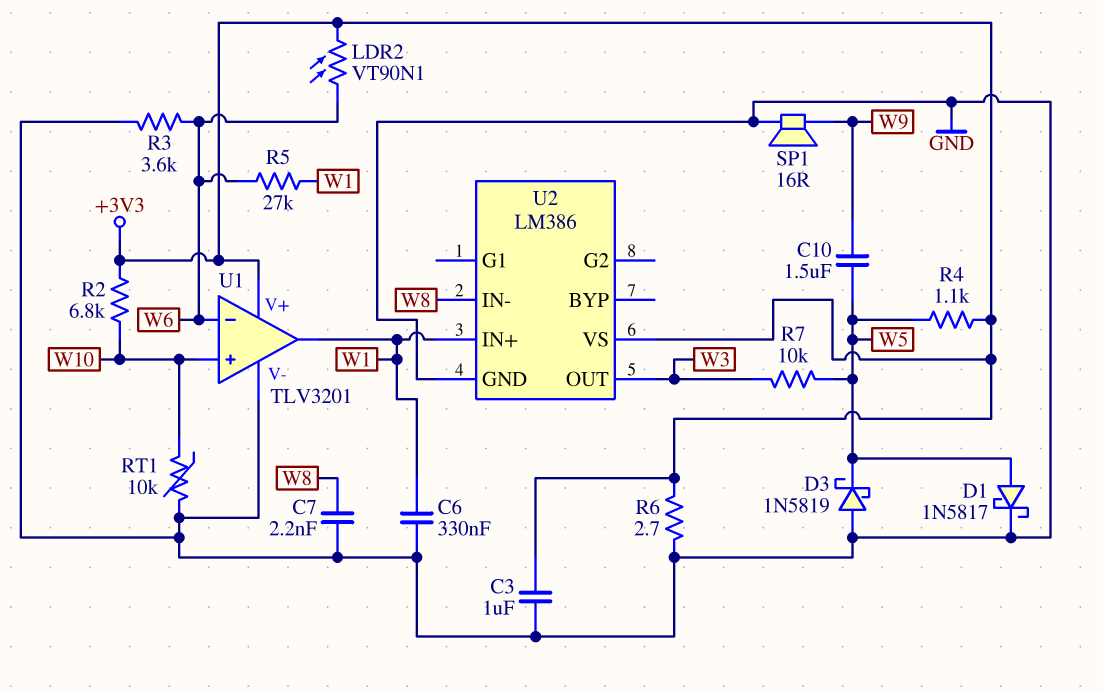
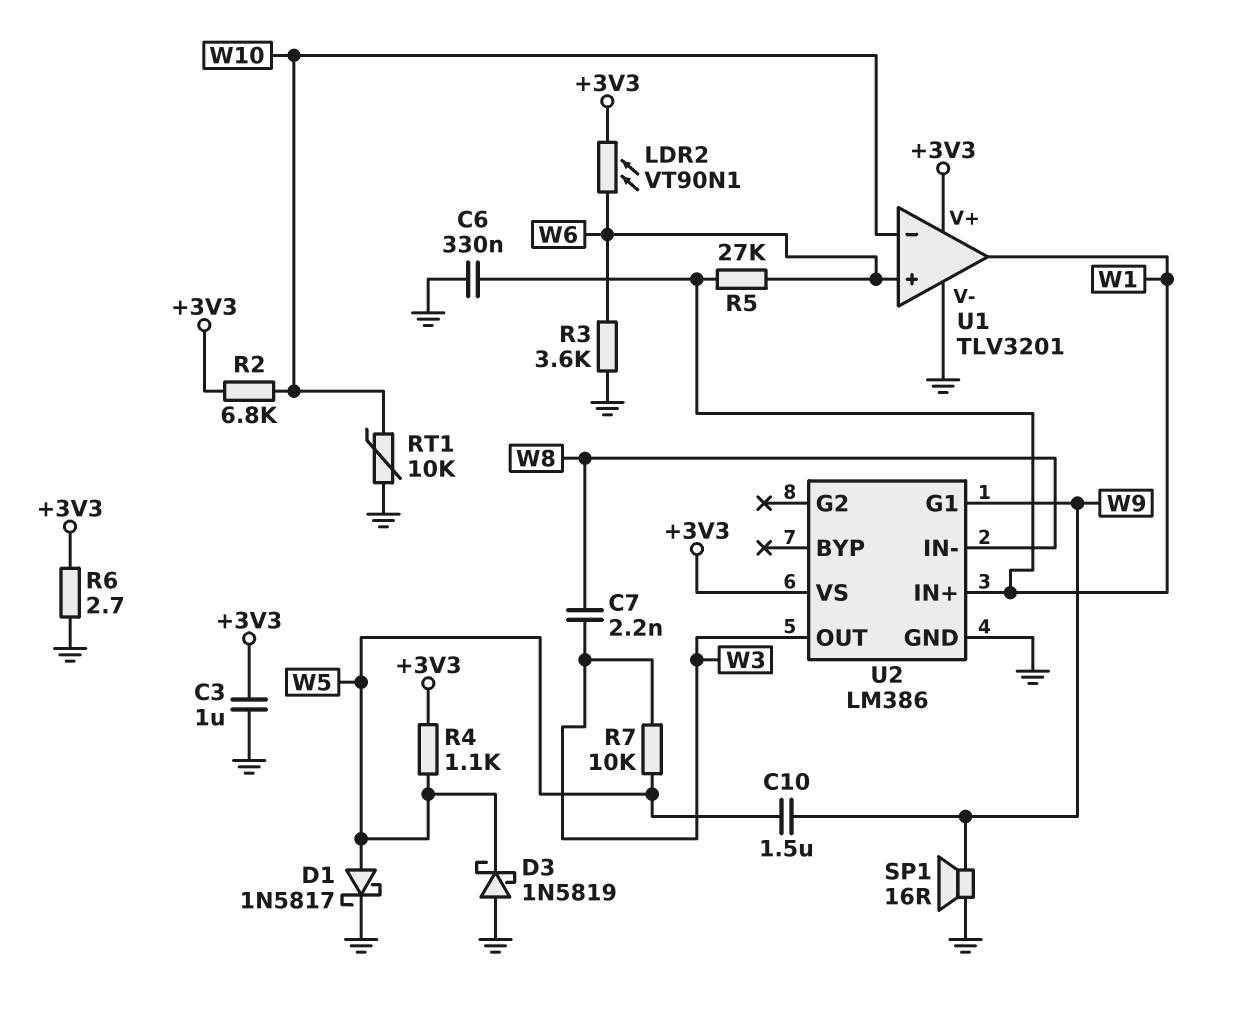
C7: 2.2nF (GND, W8) -> 2.2nF (W3, W8)
U1 pin in+: W10 -> W6
U1 pin in-: W6 -> W10
U2 pin G1: none -> W9

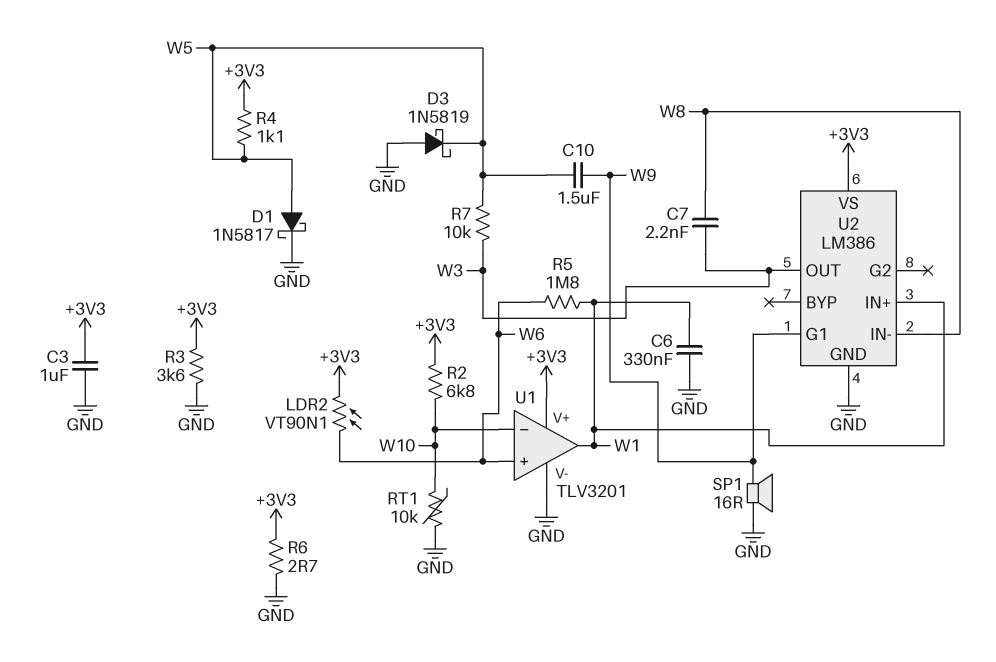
R3: 3.6k (GND, W6) -> 3.6k (+3V3, GND)
R5: 27k (W1, W6) -> 1.8M (W1, W6)

